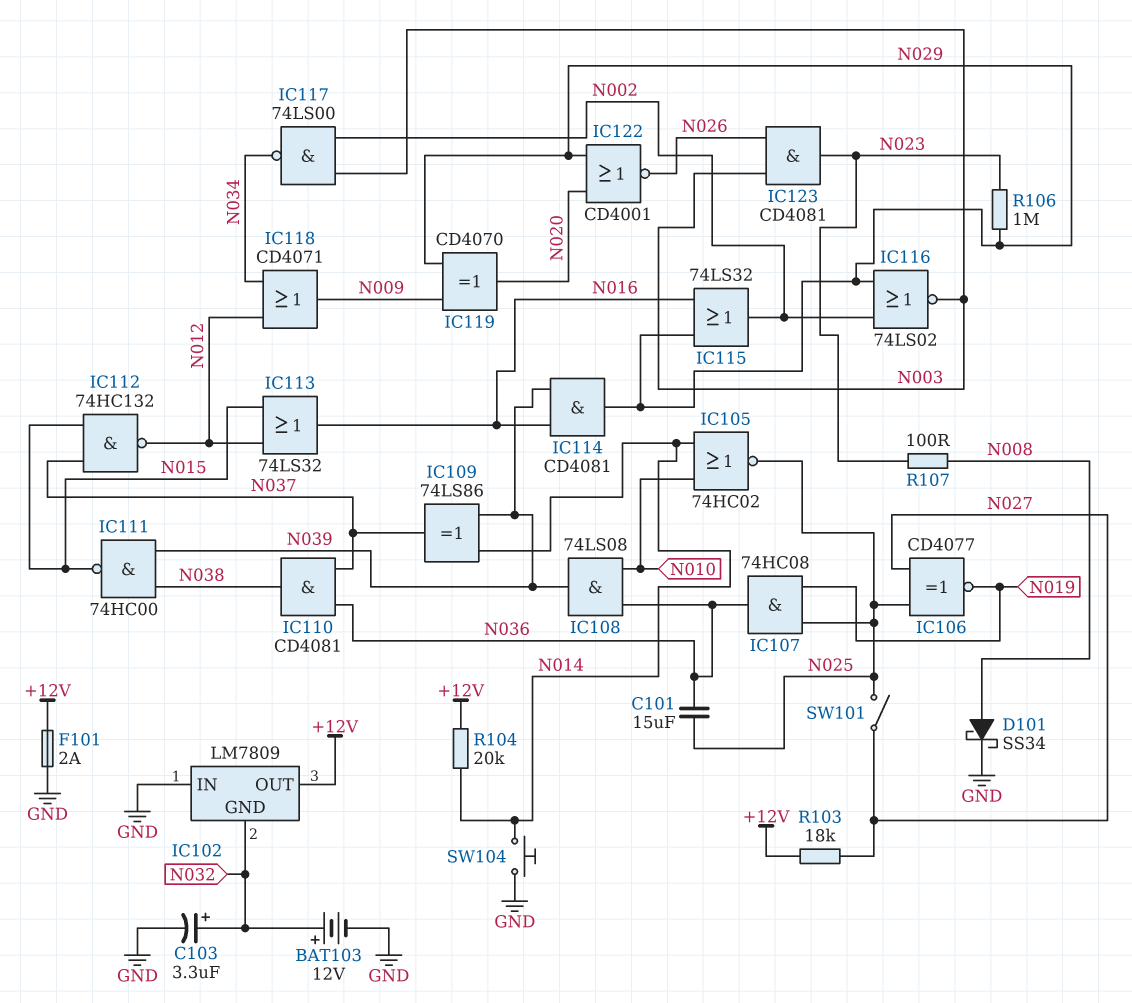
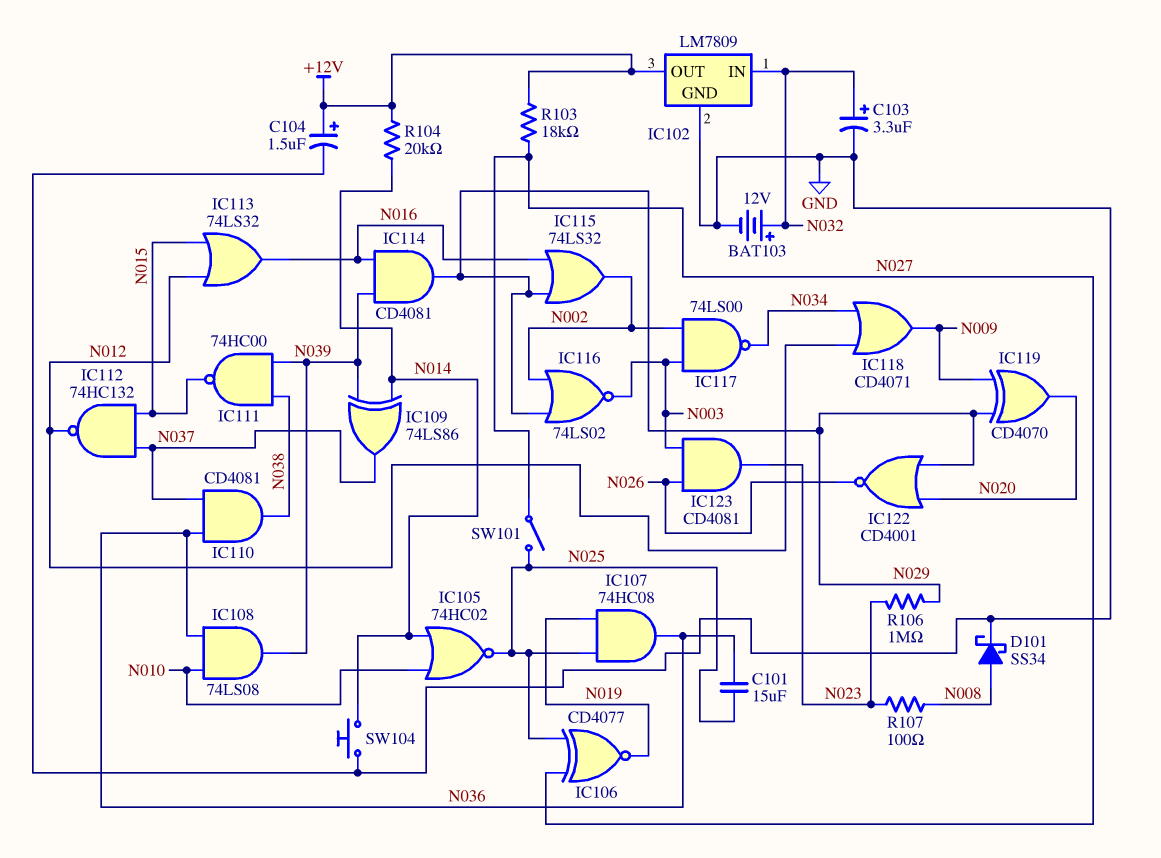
C104: none -> 1.5uF (plus +12V, minus GND)
F101: 2A (+12V, GND) -> none
IC102 pin GND: N032 -> GND
IC102 pin IN: GND -> N032

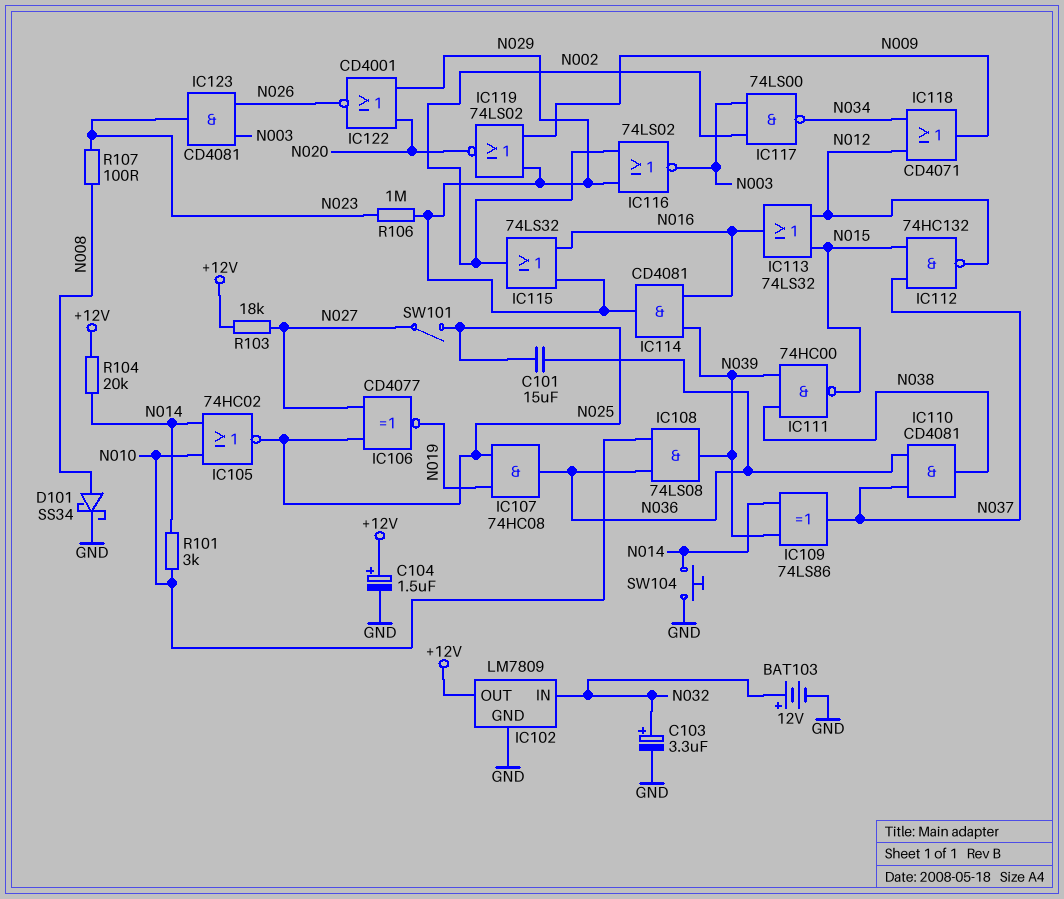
IC119: XOR CD4070 (in N009, in N029, out N020) -> NOR 74LS02 (in N009, in N029, out N020)
R101: none -> 3k (N010, N014)

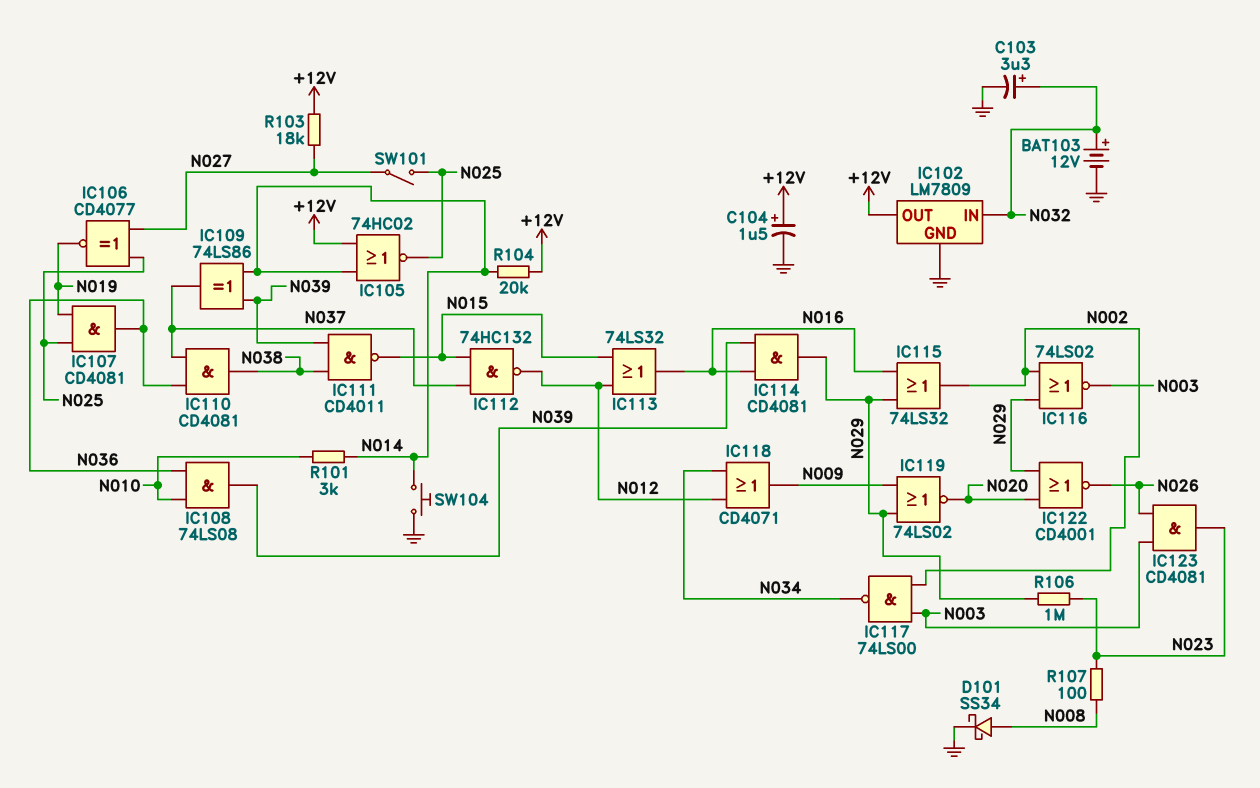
C101: 15uF (N025, N036) -> none
IC105: NOR 74HC02 (in N010, in N014, out N025) -> NOR 74HC02 (in +12V, in N014, out N025)
IC107: AND 74HC08 (in N019, in N025, out N036) -> AND CD4081 (in N019, in N025, out N036)
IC111: NAND 74HC00 (in N038, in N039, out N015) -> NAND CD4011 (in N038, in N039, out N015)

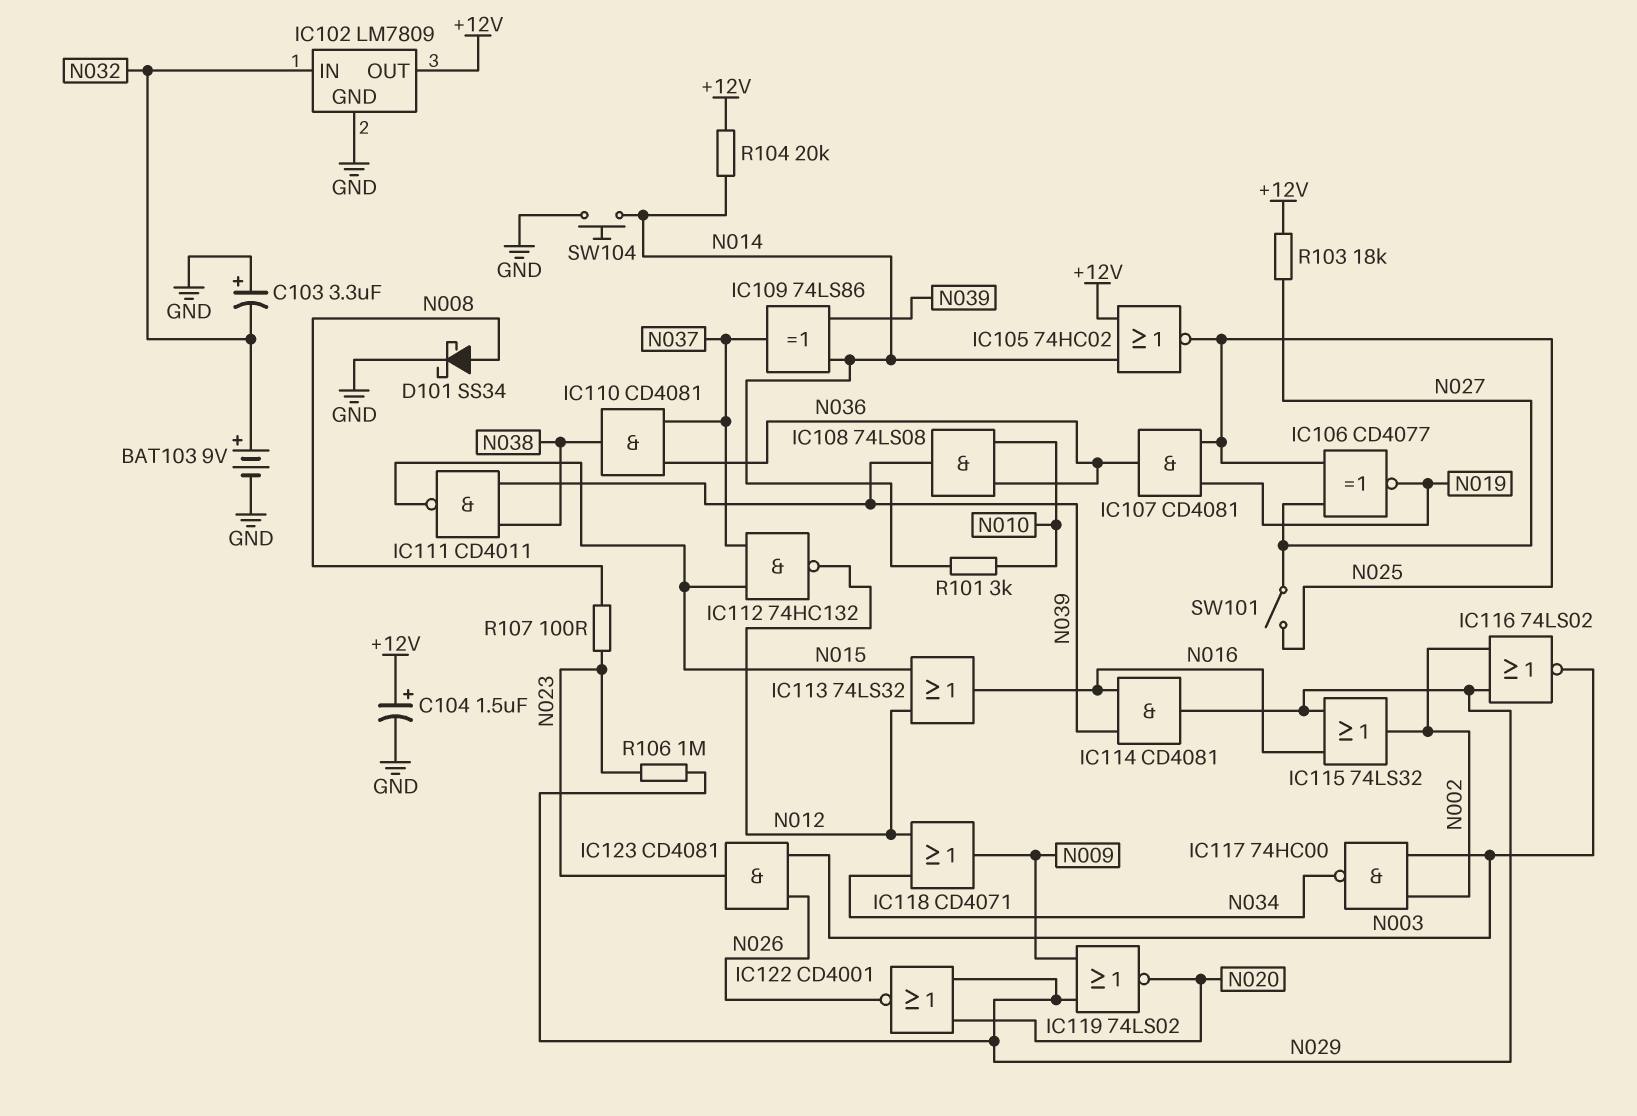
BAT103: 12V (plus N032, minus GND) -> 9V (plus N032, minus GND)
C103: 3.3uF (plus N032, minus GND) -> 3.3uF (plus GND, minus N032)
IC117: NAND 74LS00 (in N002, in N003, out N034) -> NAND 74HC00 (in N002, in N003, out N034)

